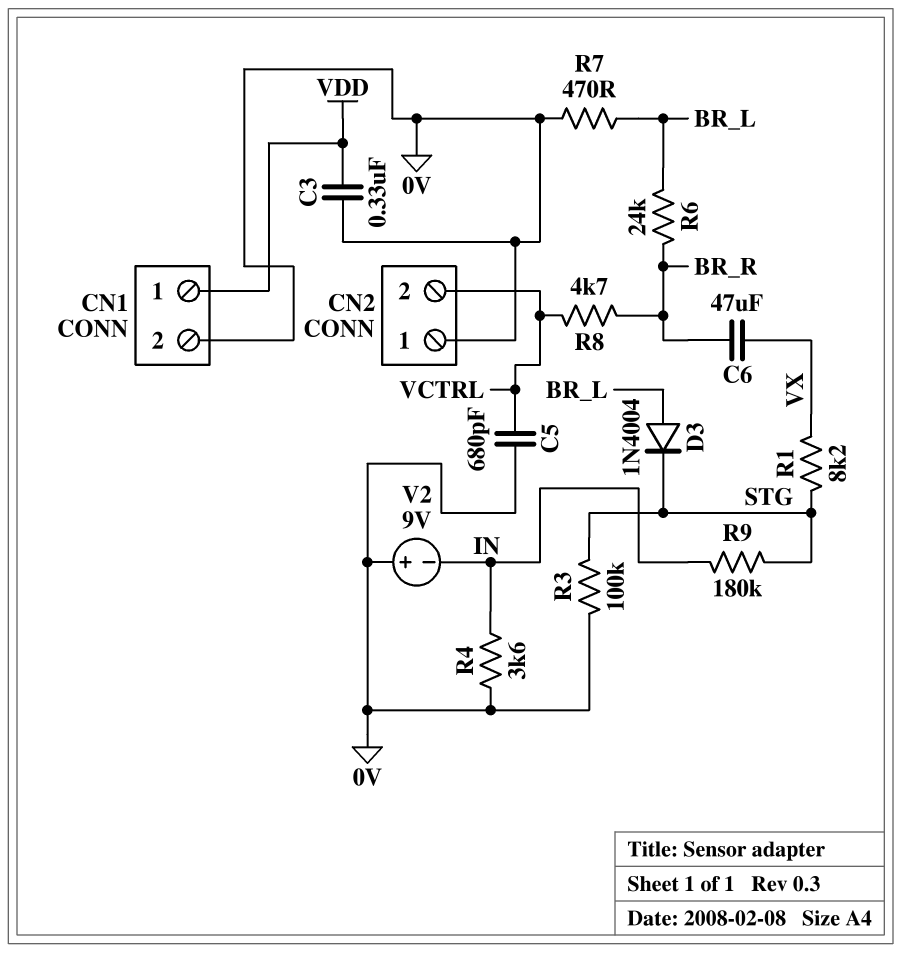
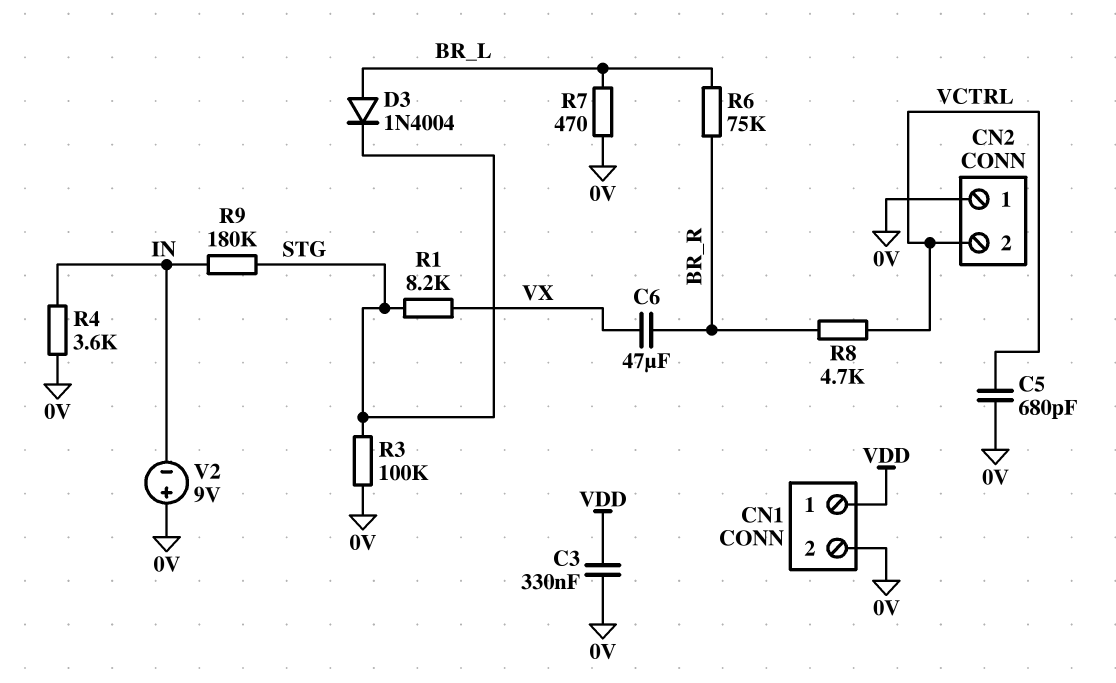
R6: 24k (BR_L, BR_R) -> 75k (BR_L, BR_R)

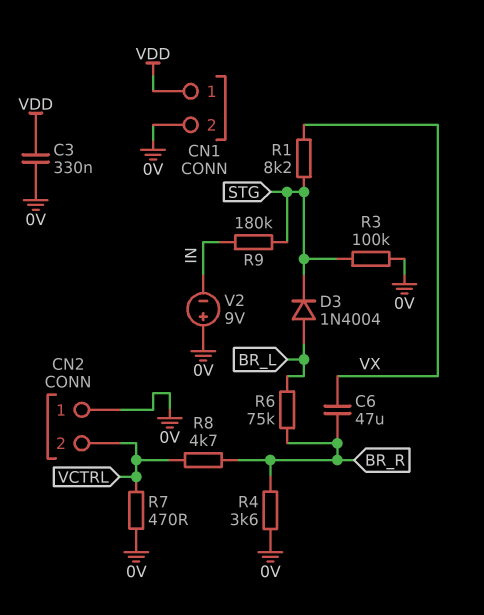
C5: 680pF (0V, VCTRL) -> none
R4: 3.6k (0V, IN) -> 3.6k (0V, BR_R)
R7: 470 (0V, BR_L) -> 470 (0V, VCTRL)

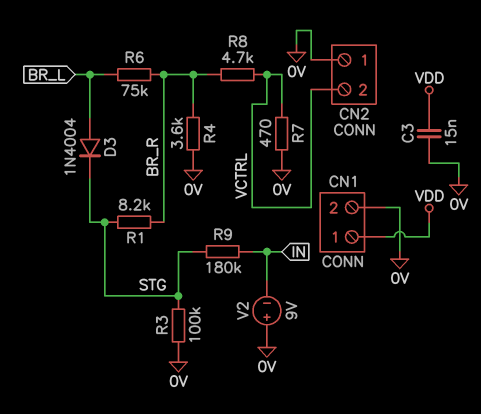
C3: 330nF (0V, VDD) -> 15nF (0V, VDD)
C6: 47uF (BR_R, VX) -> none
R1: 8.2k (STG, VX) -> 8.2k (BR_R, STG)

